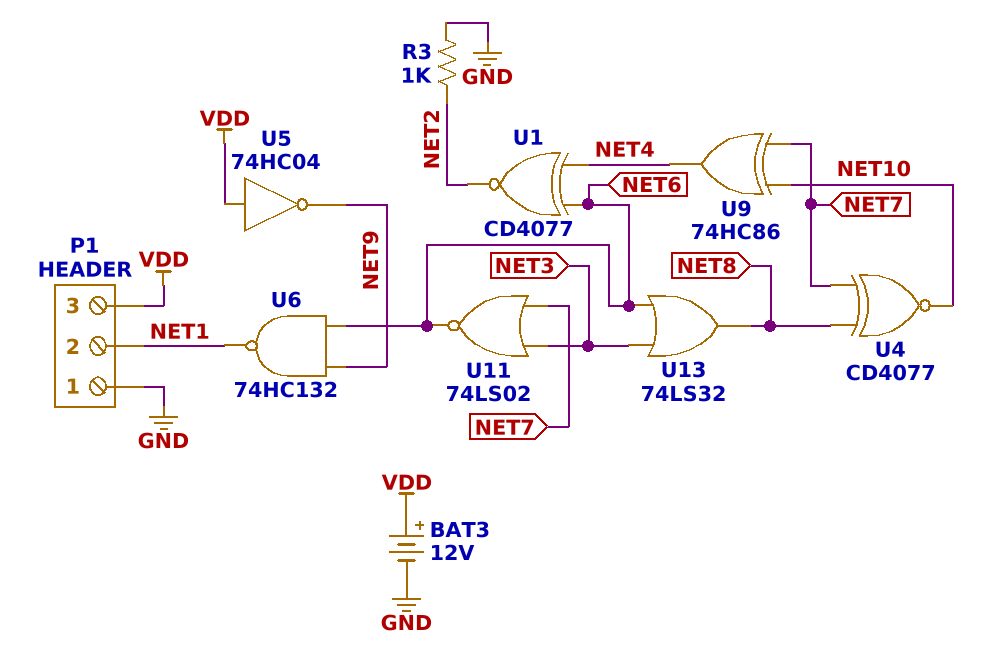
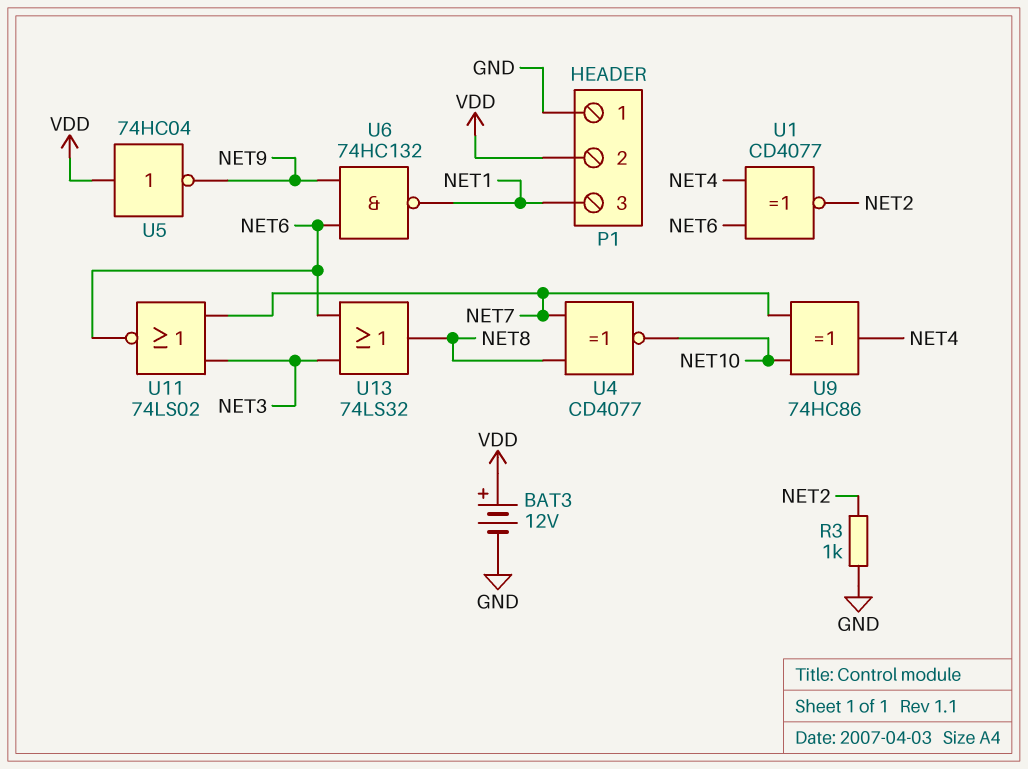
P1 pin 2: NET1 -> VDD
P1 pin 3: VDD -> NET1

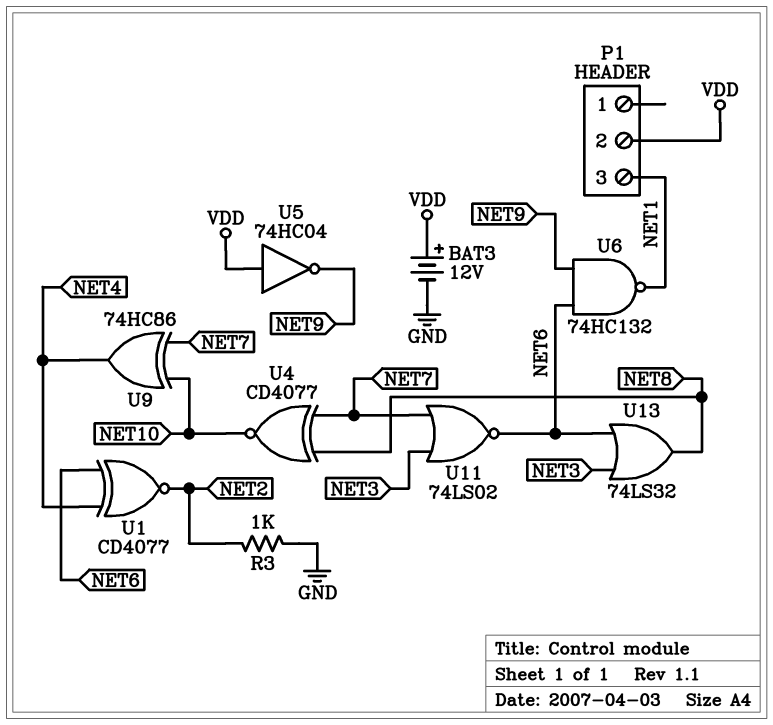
P1 pin 1: GND -> none

